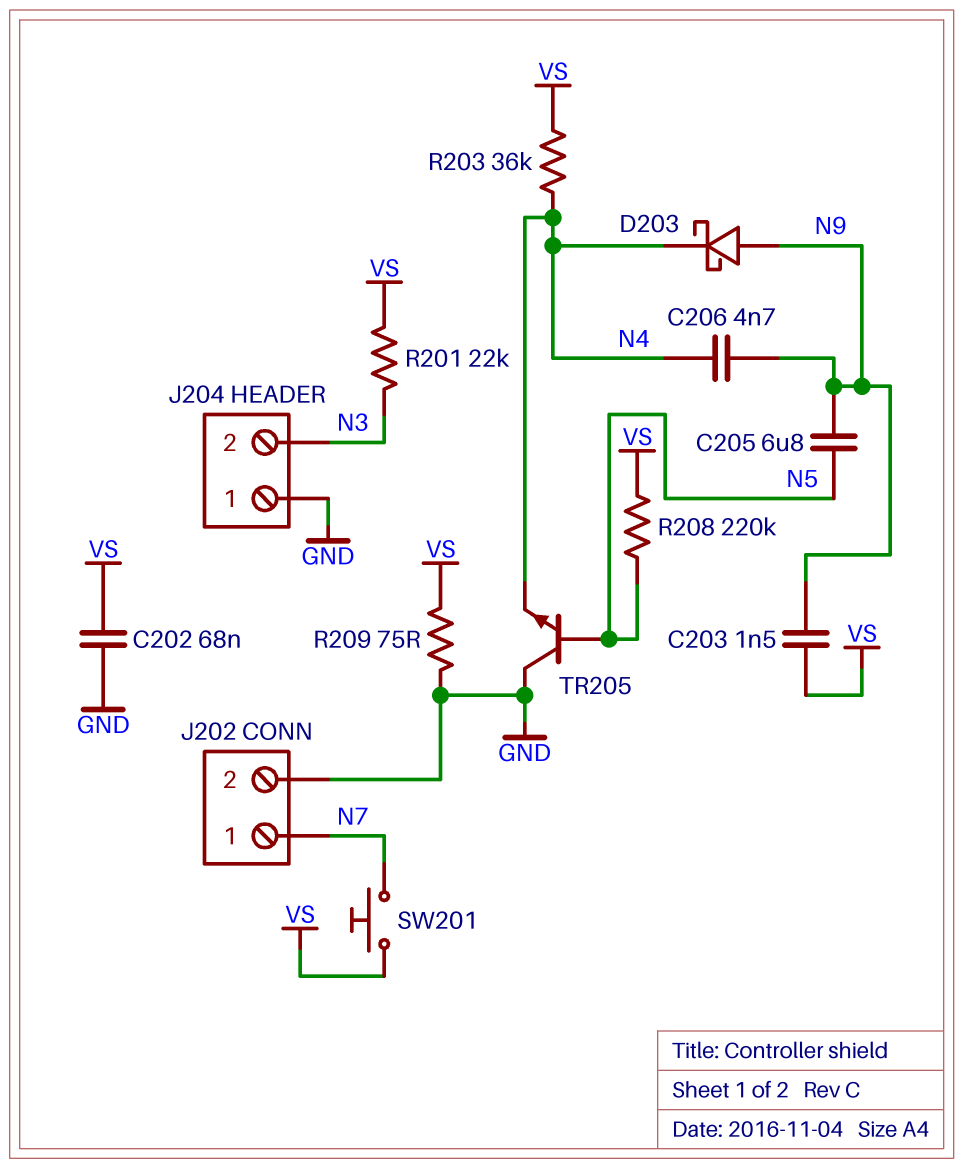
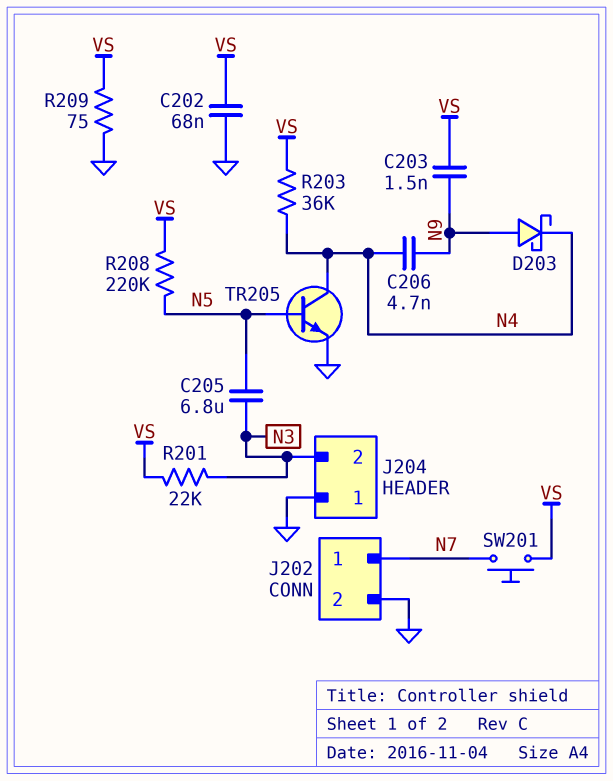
C205: 6.8uF (N5, N9) -> 6.8uF (N3, N5)
TR205: NPN (B N5, C GND, E N4) -> NPN (B N5, C N4, E GND)

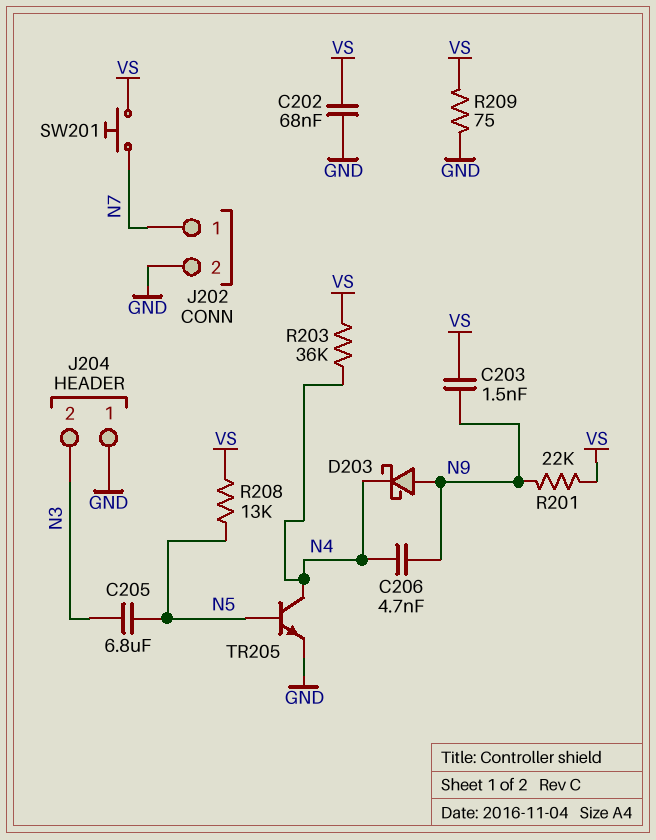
R201: 22k (N3, VS) -> 22k (N9, VS)
R208: 220k (N5, VS) -> 13k (N5, VS)

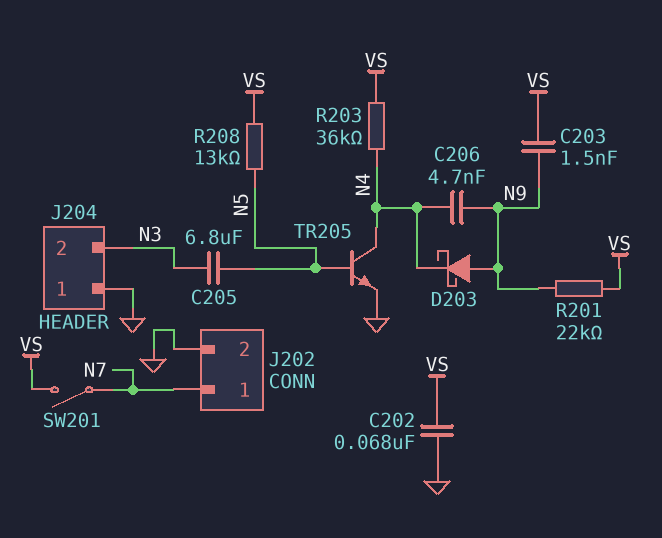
R209: 75 (GND, VS) -> none
SW201: button (N7, VS) -> switch (N7, VS)

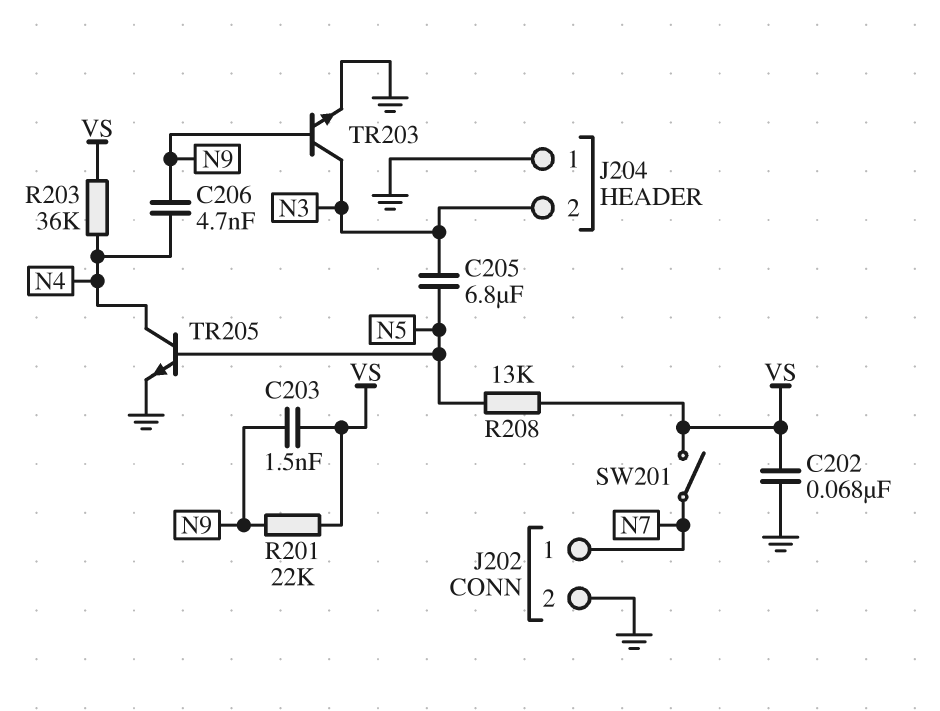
D203: schottky (A N9, K N4) -> none
TR203: none -> NPN (B N9, C N3, E GND)

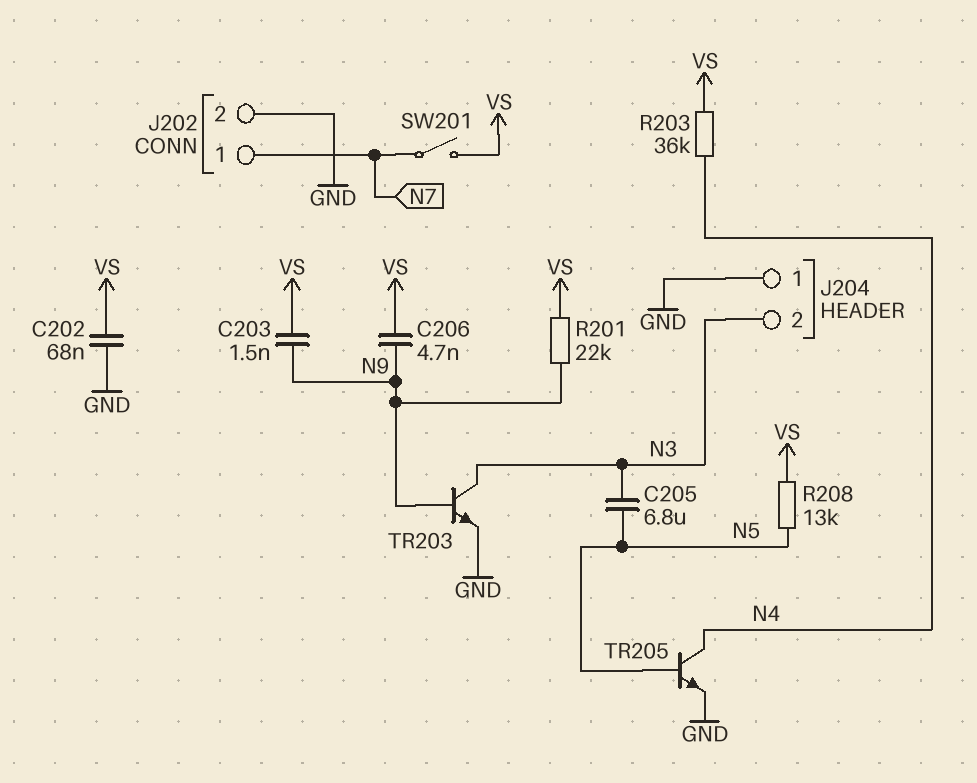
C206: 4.7nF (N4, N9) -> 4.7nF (N9, VS)

